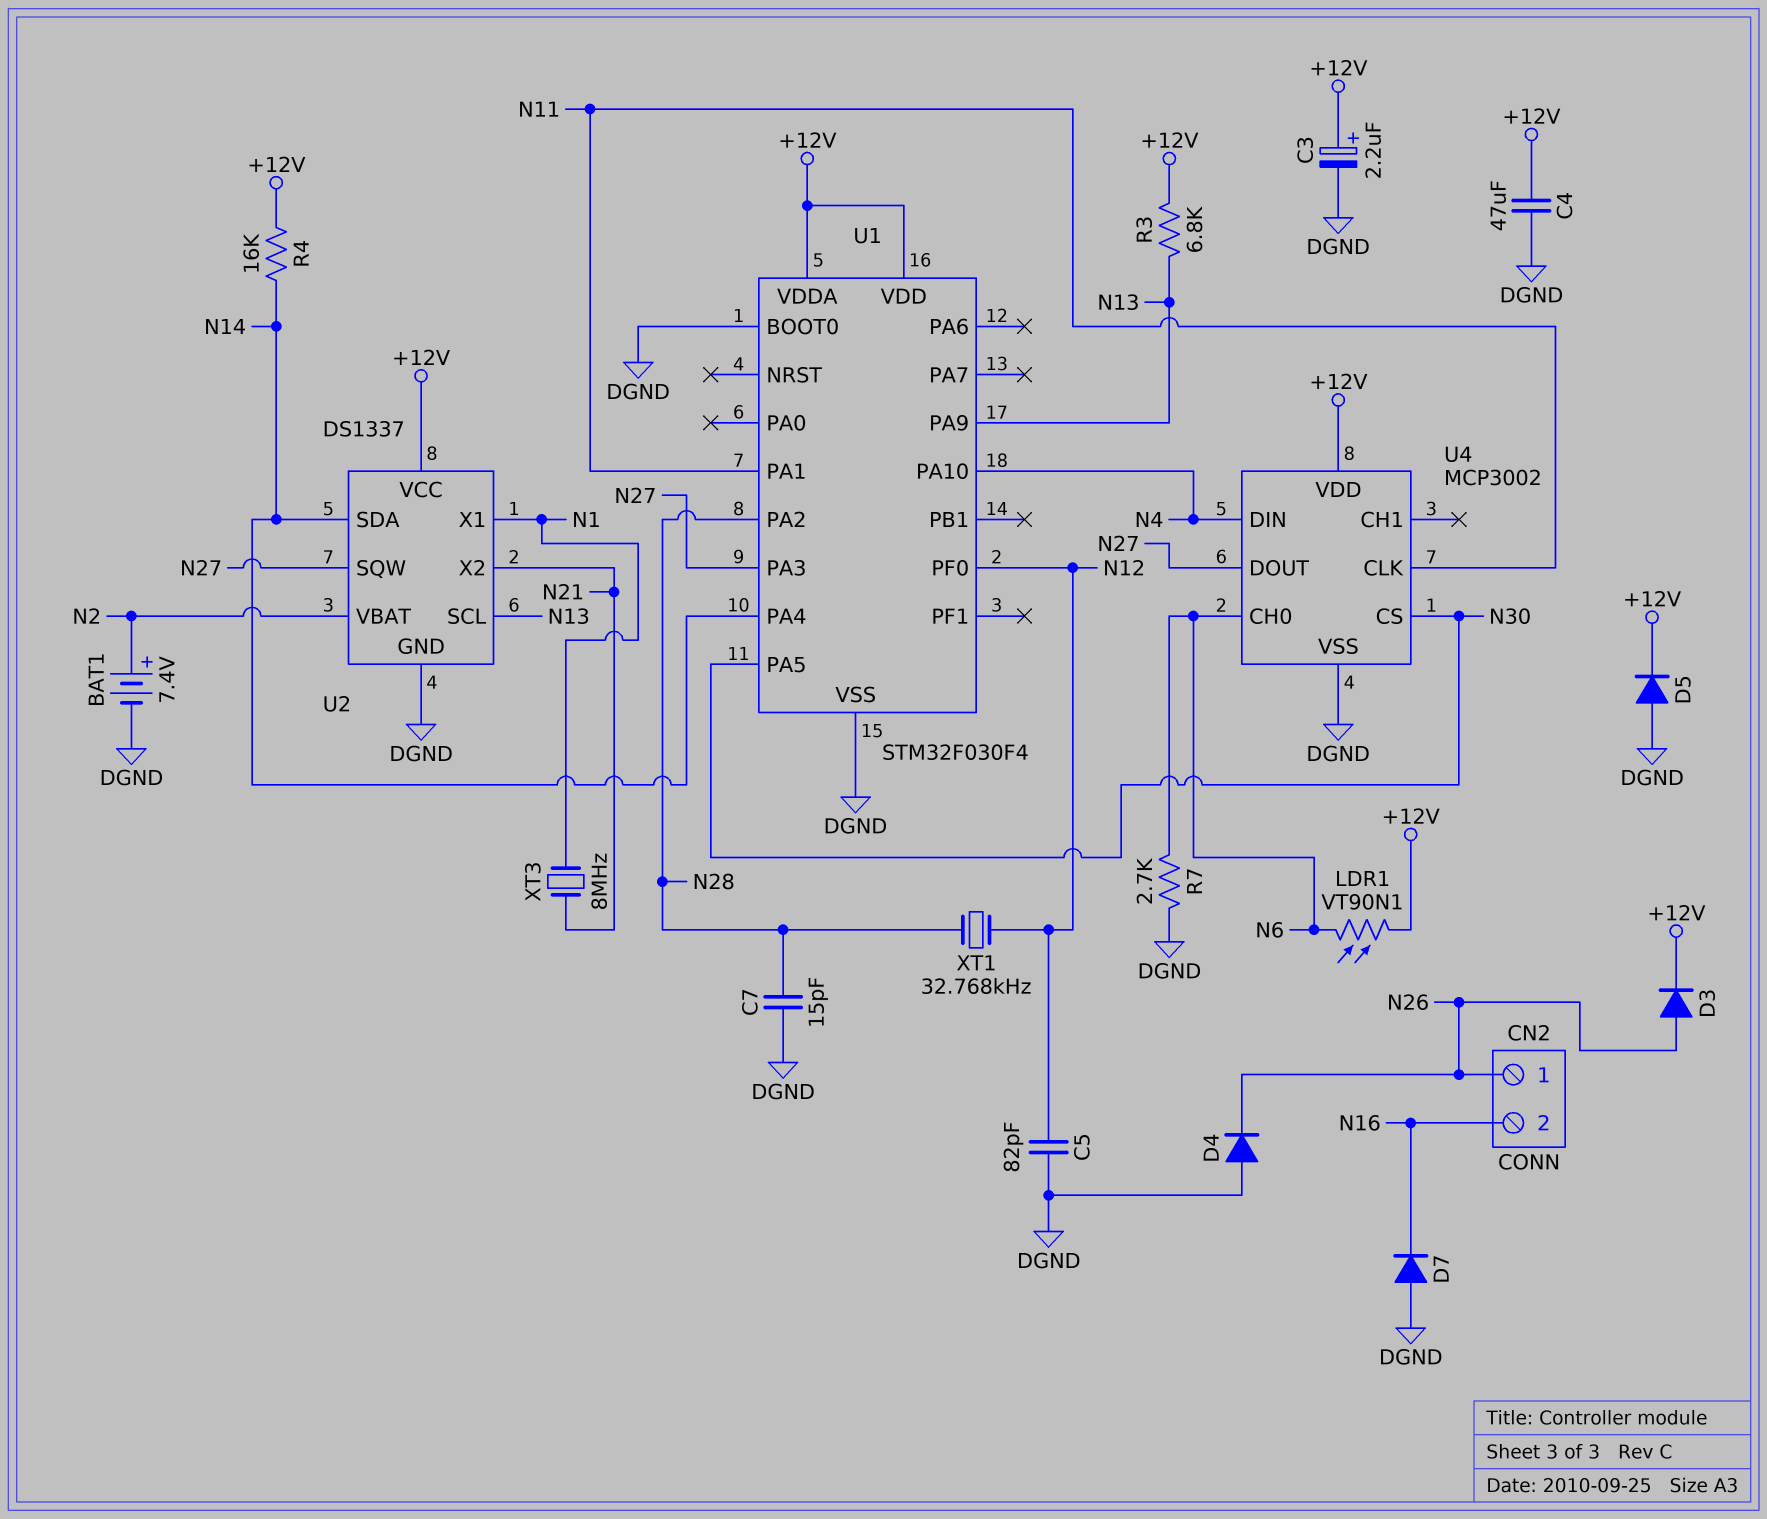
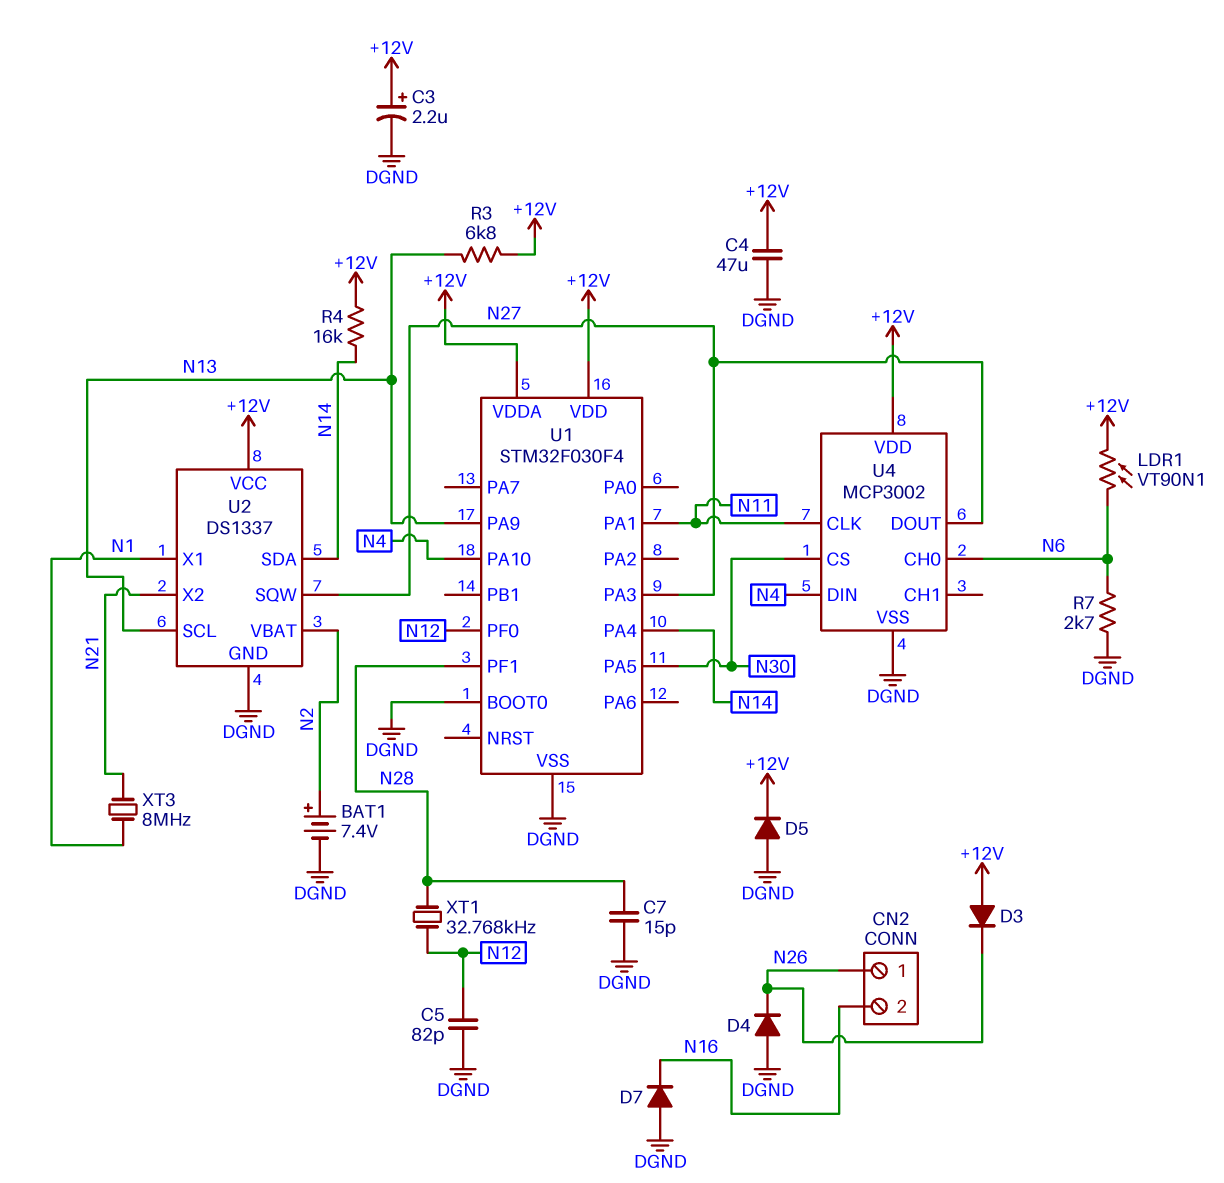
D3: diode (A N26, K +12V) -> diode (A +12V, K N26)
U1 pin PA2: N28 -> none
U1 pin PF1: none -> N28

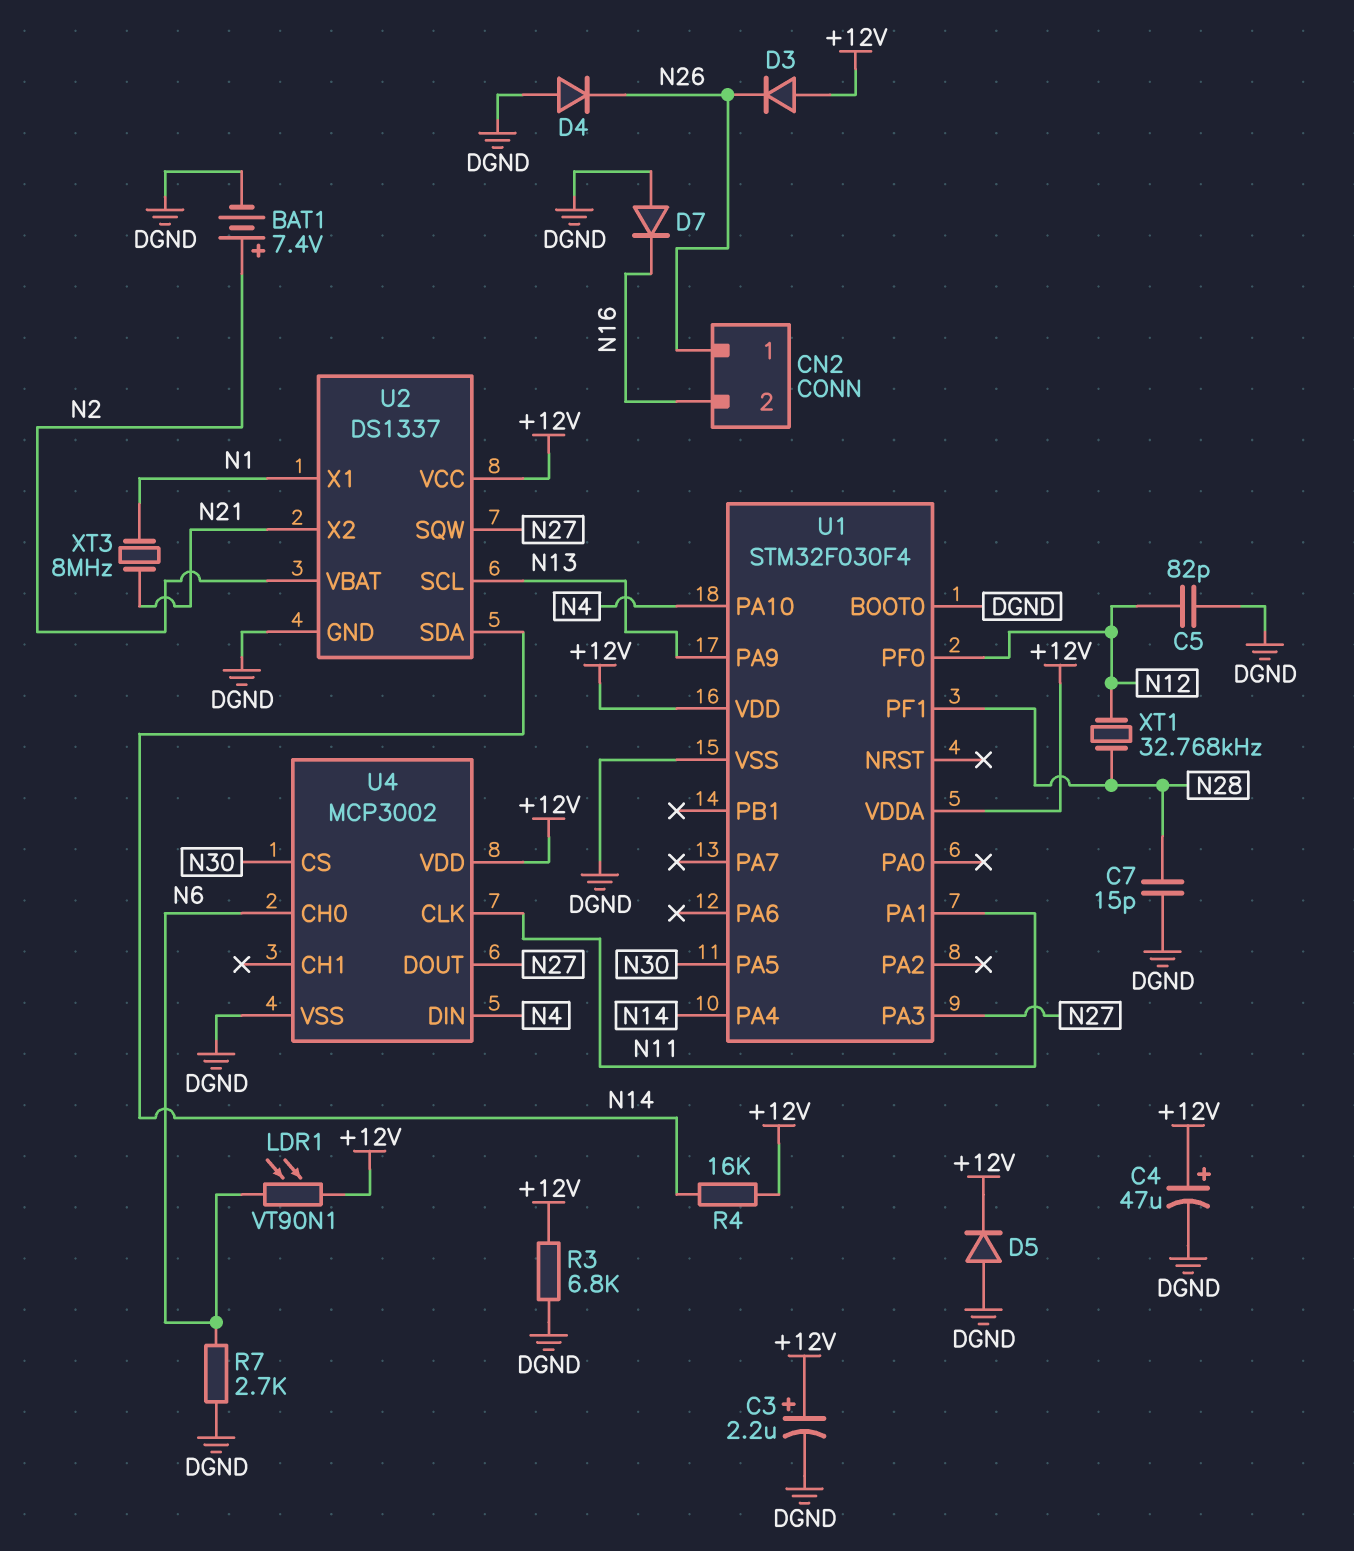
C4: 47uF (+12V, DGND) -> 47uF (plus +12V, minus DGND)
R3: 6.8k (+12V, N13) -> 6.8k (+12V, DGND)

